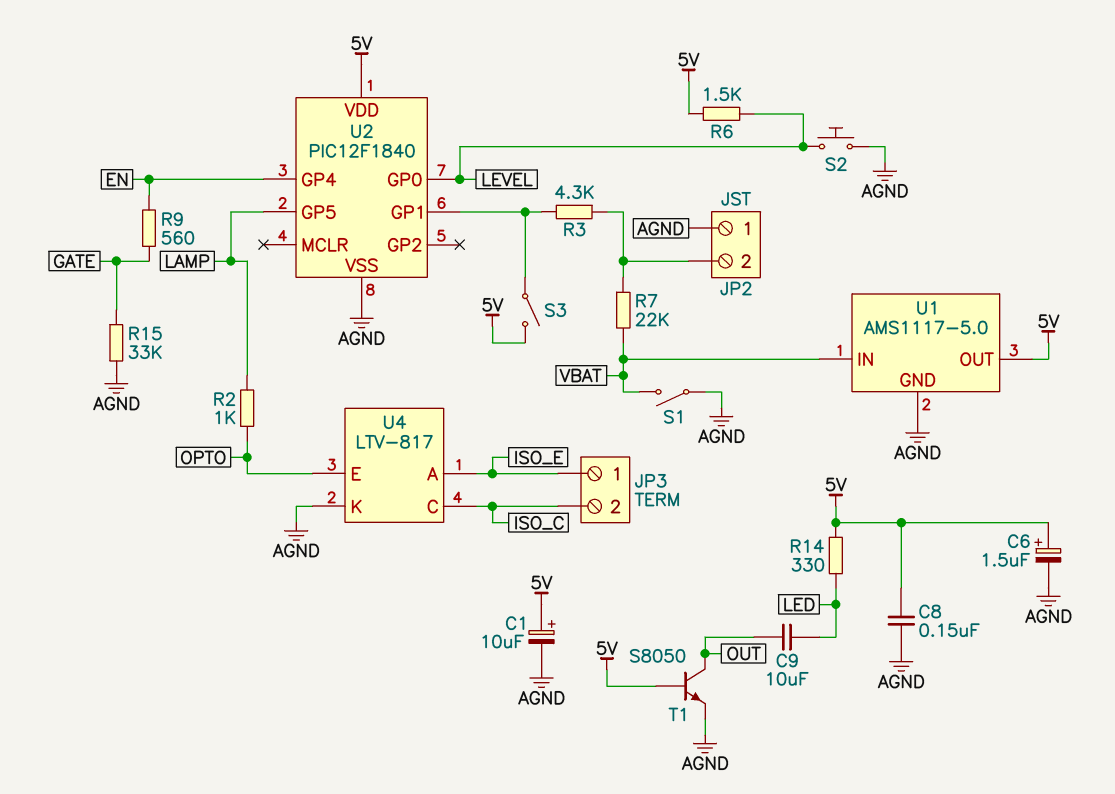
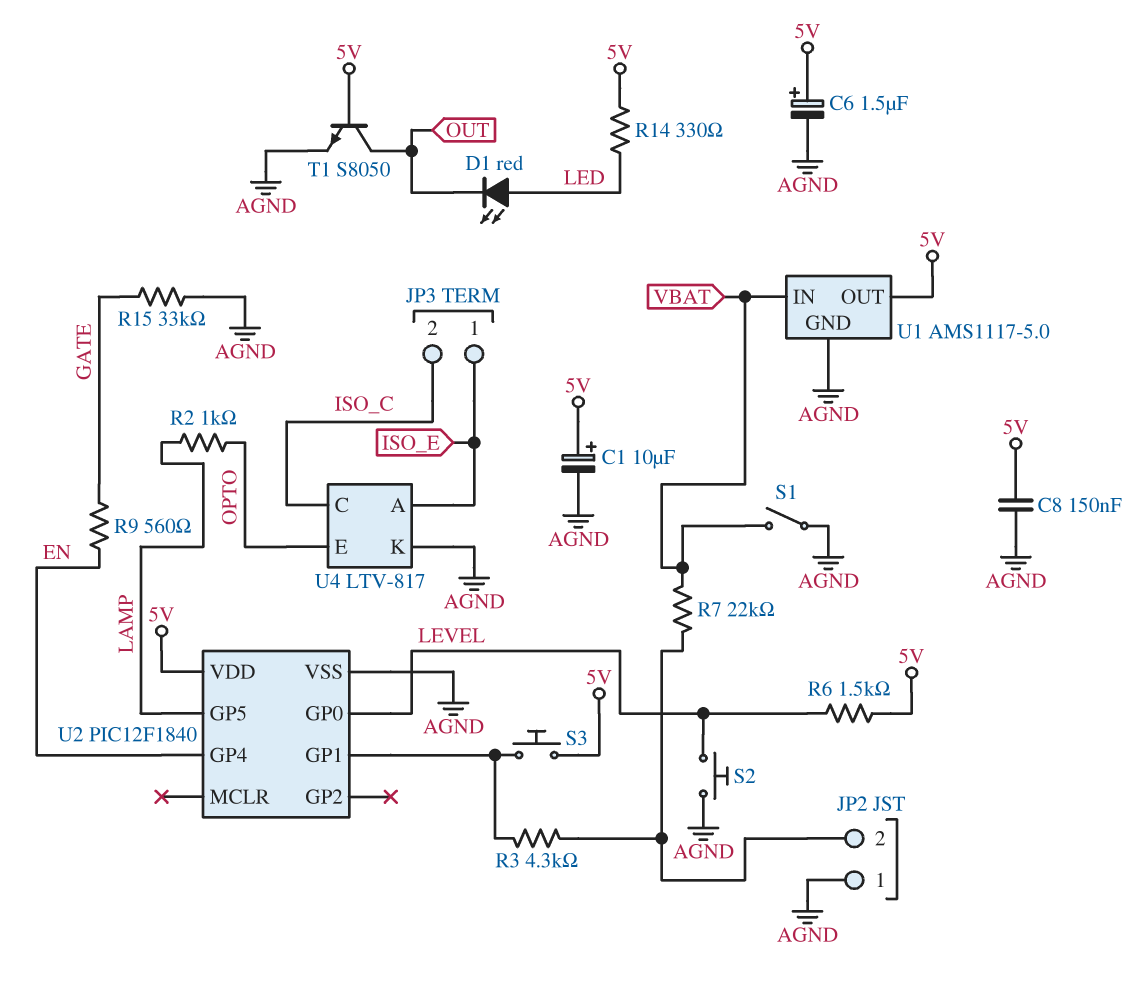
C9: 10uF (LED, OUT) -> none
D1: none -> LED red (A LED, K OUT)
S3: switch (5V, U2/GP1) -> button (5V, U2/GP1)

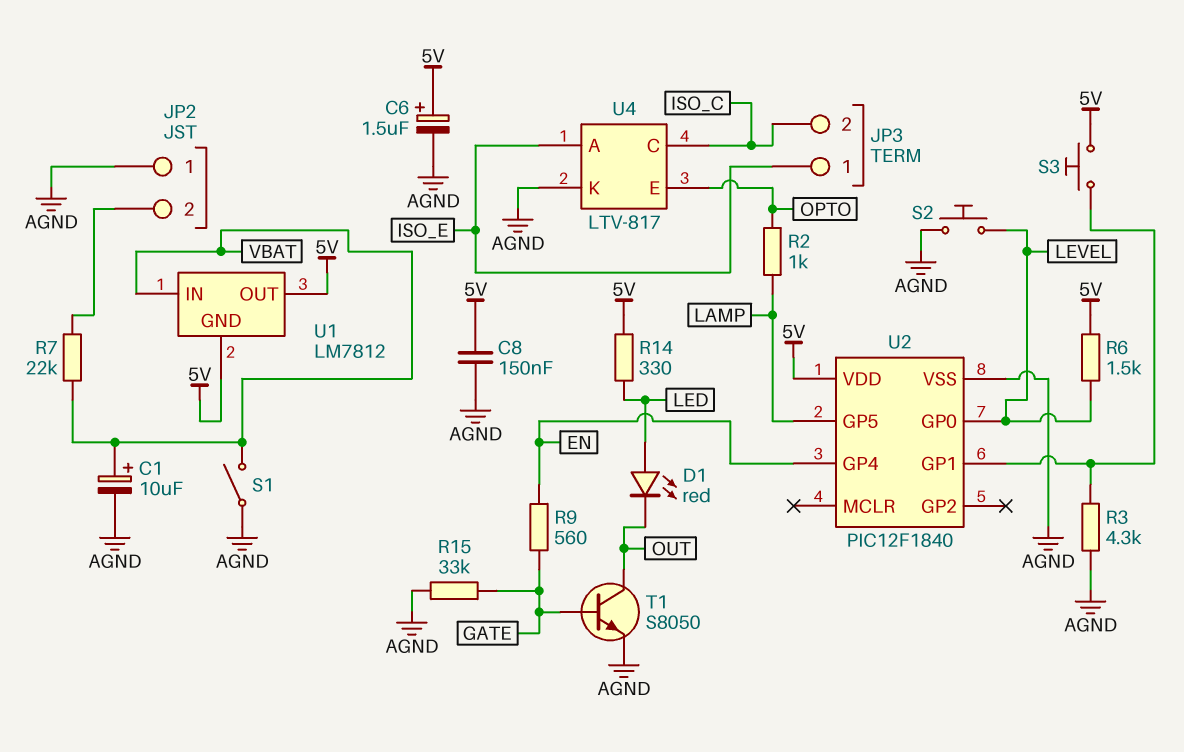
C1: 10uF (plus 5V, minus AGND) -> 10uF (plus VBAT, minus AGND)
R3: 4.3k (JP2/2, U2/GP1) -> 4.3k (AGND, U2/GP1)
T1: NPN S8050 (B 5V, C OUT, E AGND) -> NPN S8050 (B GATE, C OUT, E AGND)
U1: AMS1117-5.0 -> LM7812
U1 pin GND: AGND -> 5V

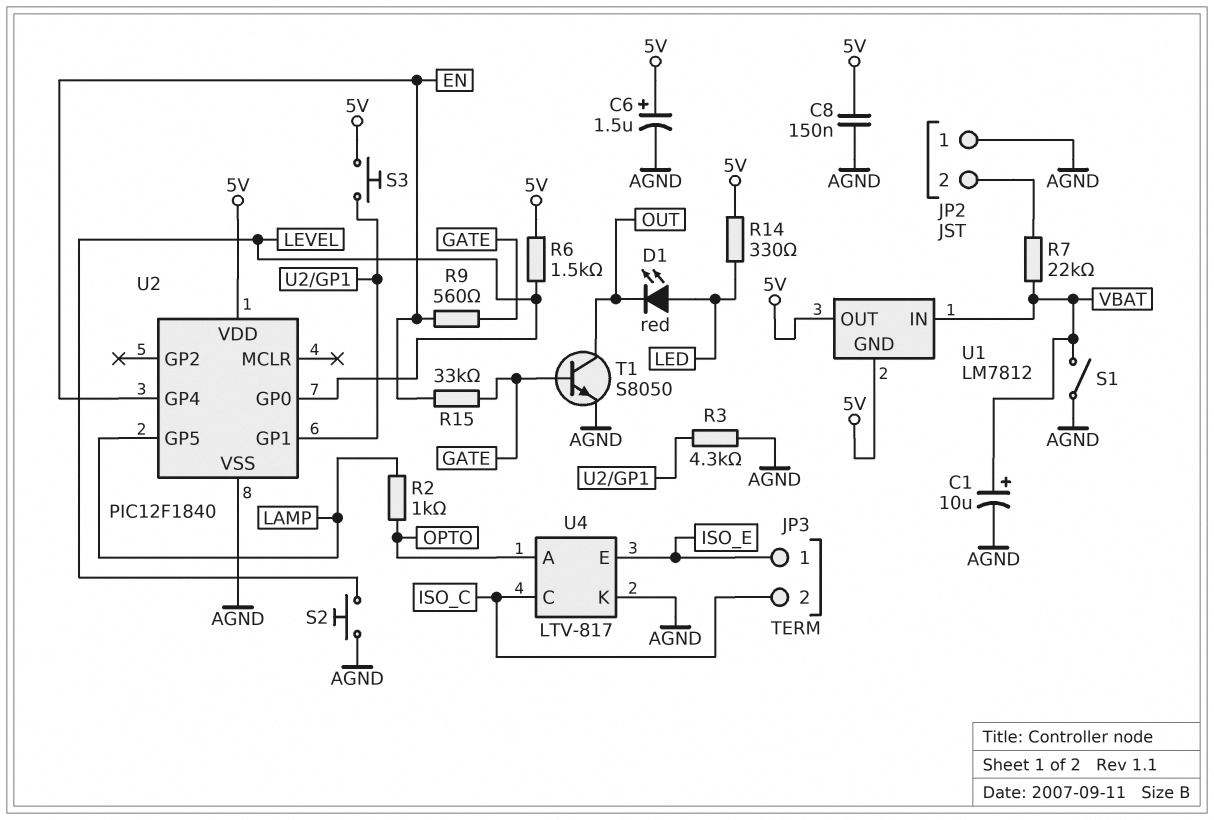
R15: 33k (AGND, GATE) -> 33k (EN, GATE)
U4 pin A: ISO_E -> OPTO
U4 pin E: OPTO -> ISO_E

